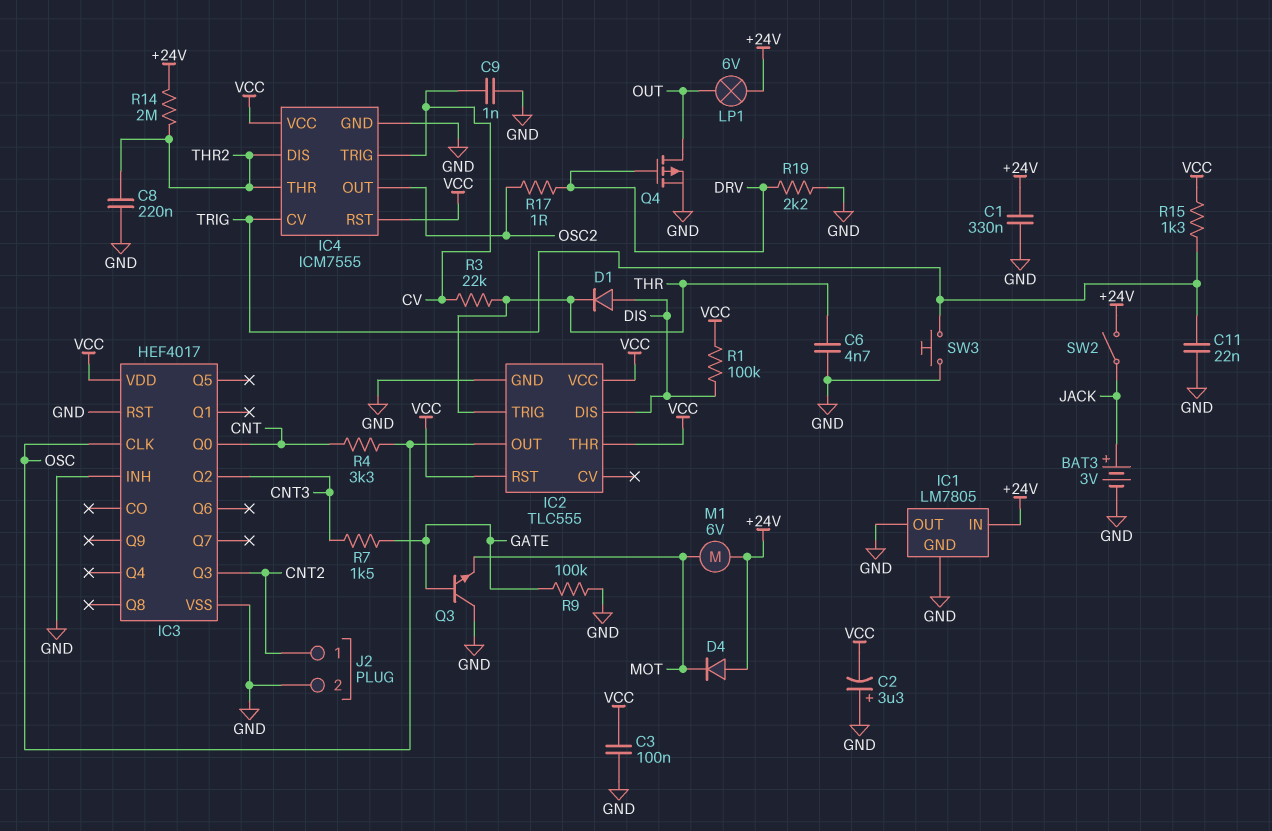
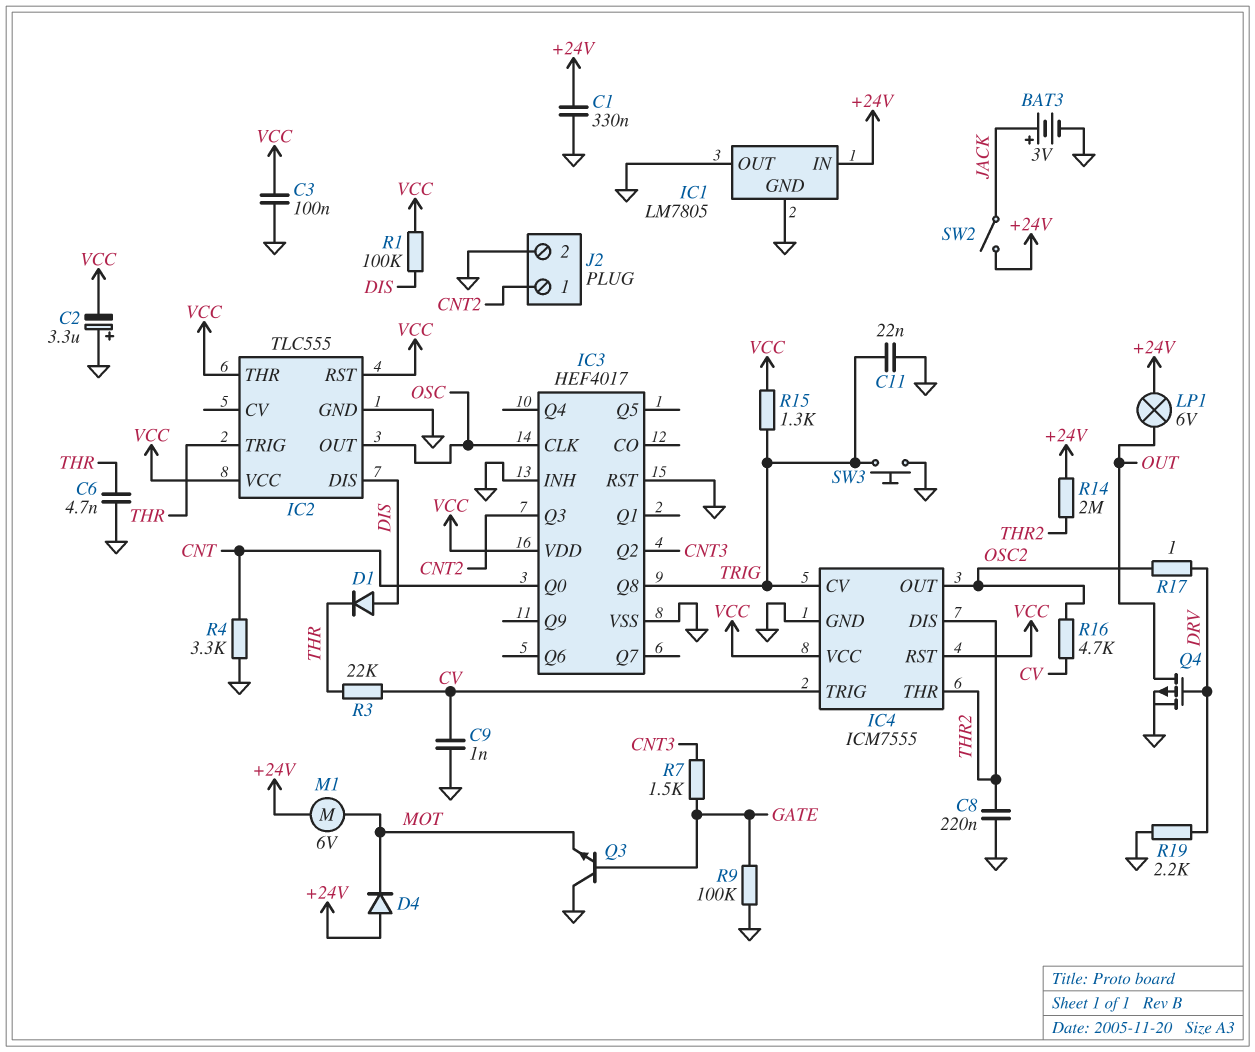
IC3 pin Q8: none -> TRIG
R4: 3.3k (CNT, OSC) -> 3.3k (CNT, GND)
R16: none -> 4.7k (CV, OSC2)

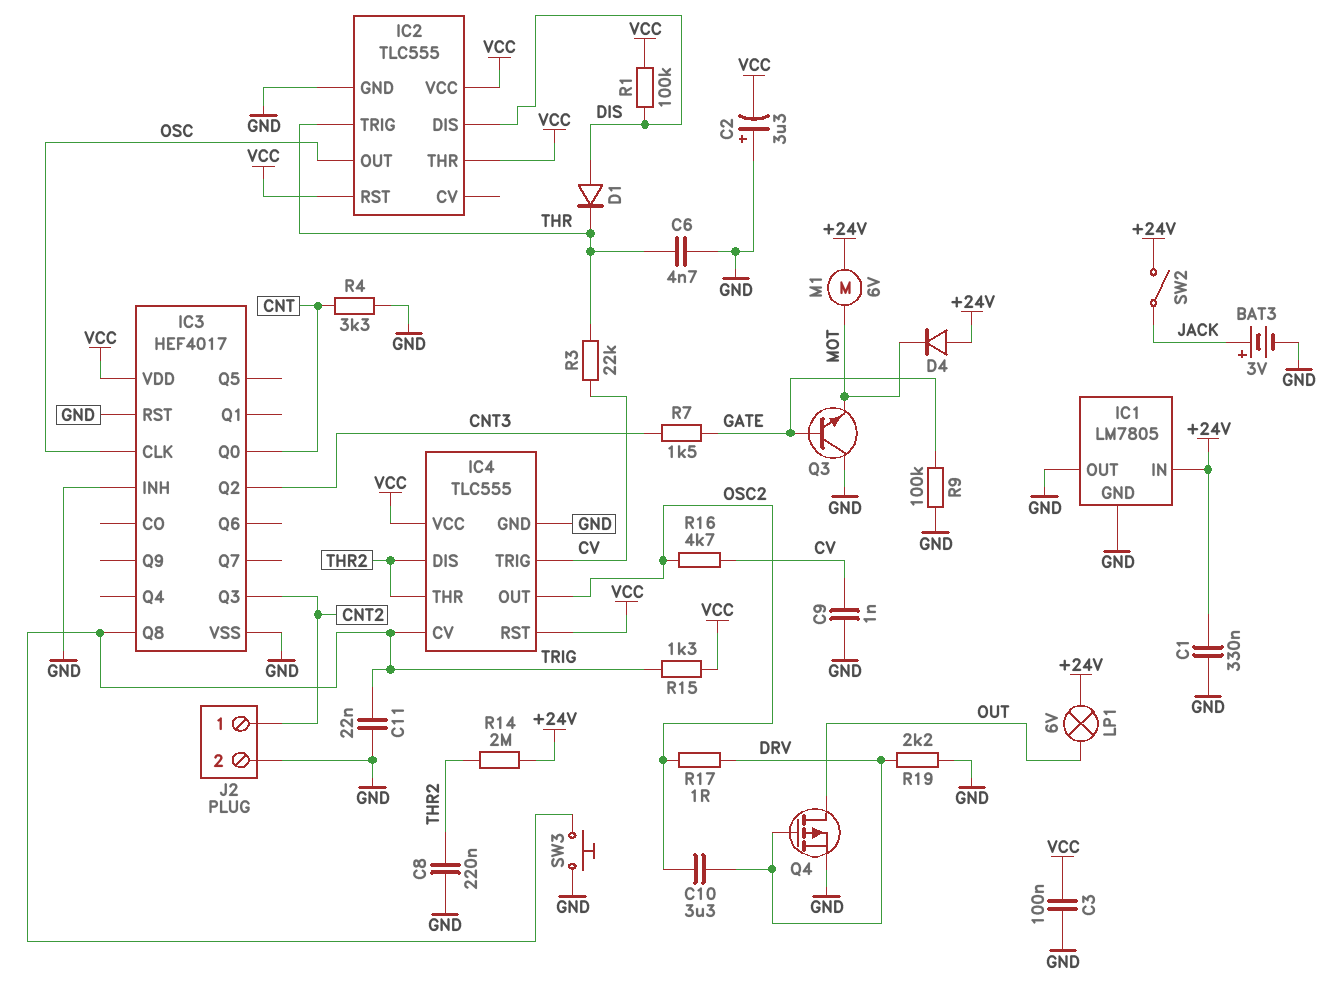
C10: none -> 3.3uF (DRV, OSC2)
IC4: ICM7555 -> TLC555

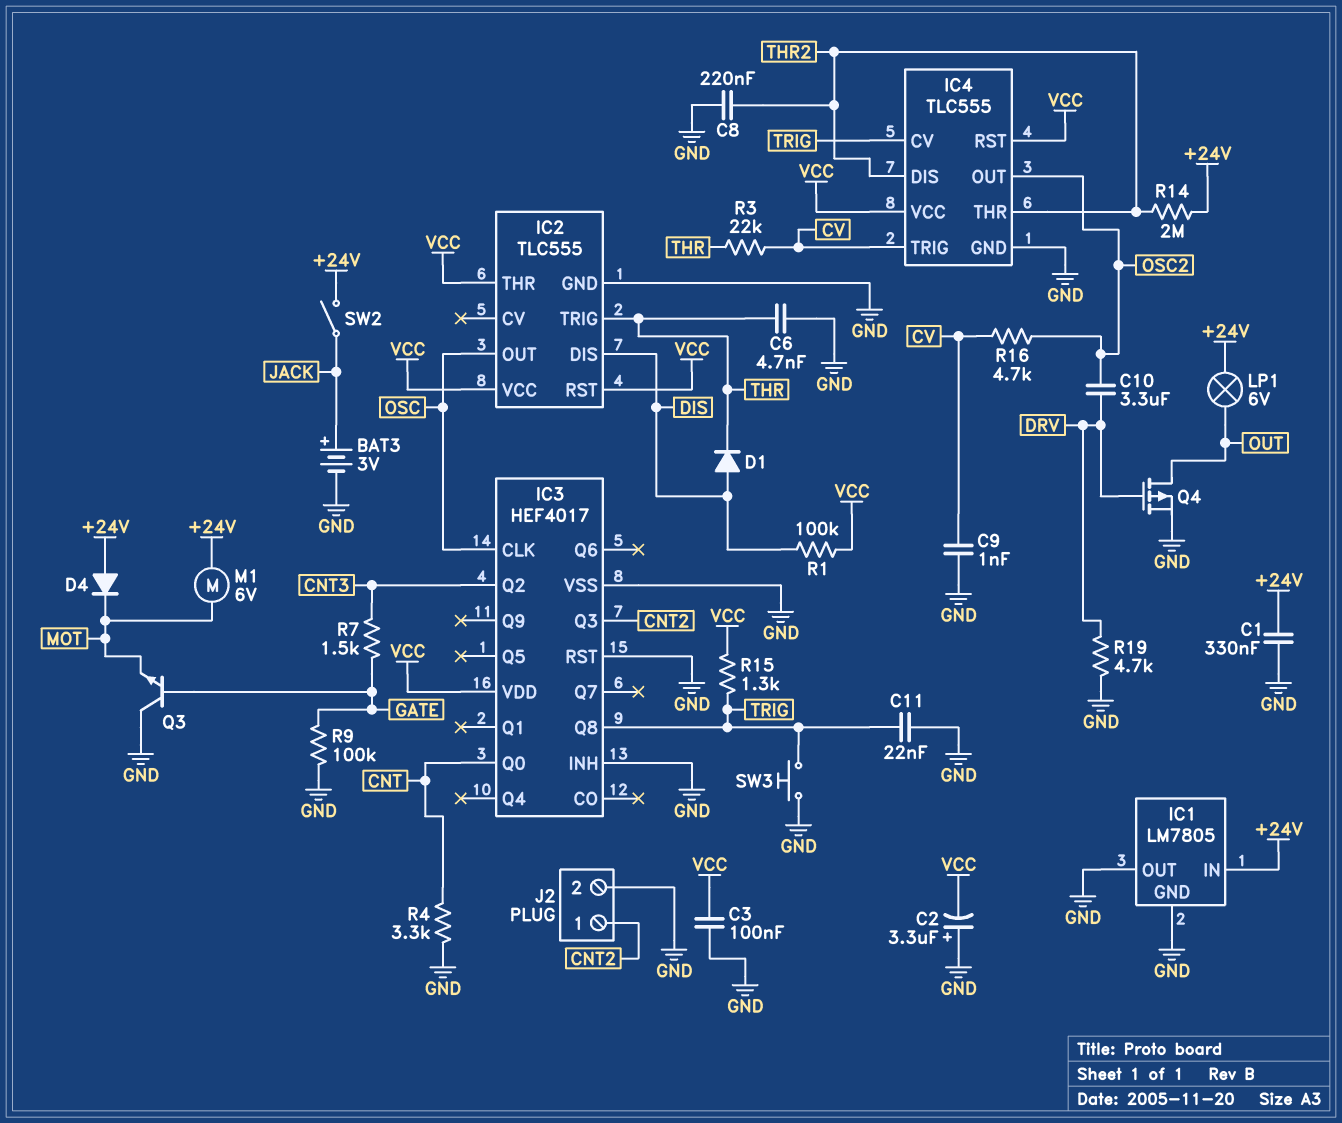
R17: 1 (DRV, OSC2) -> none
R19: 2.2k (DRV, GND) -> 4.7k (DRV, GND)

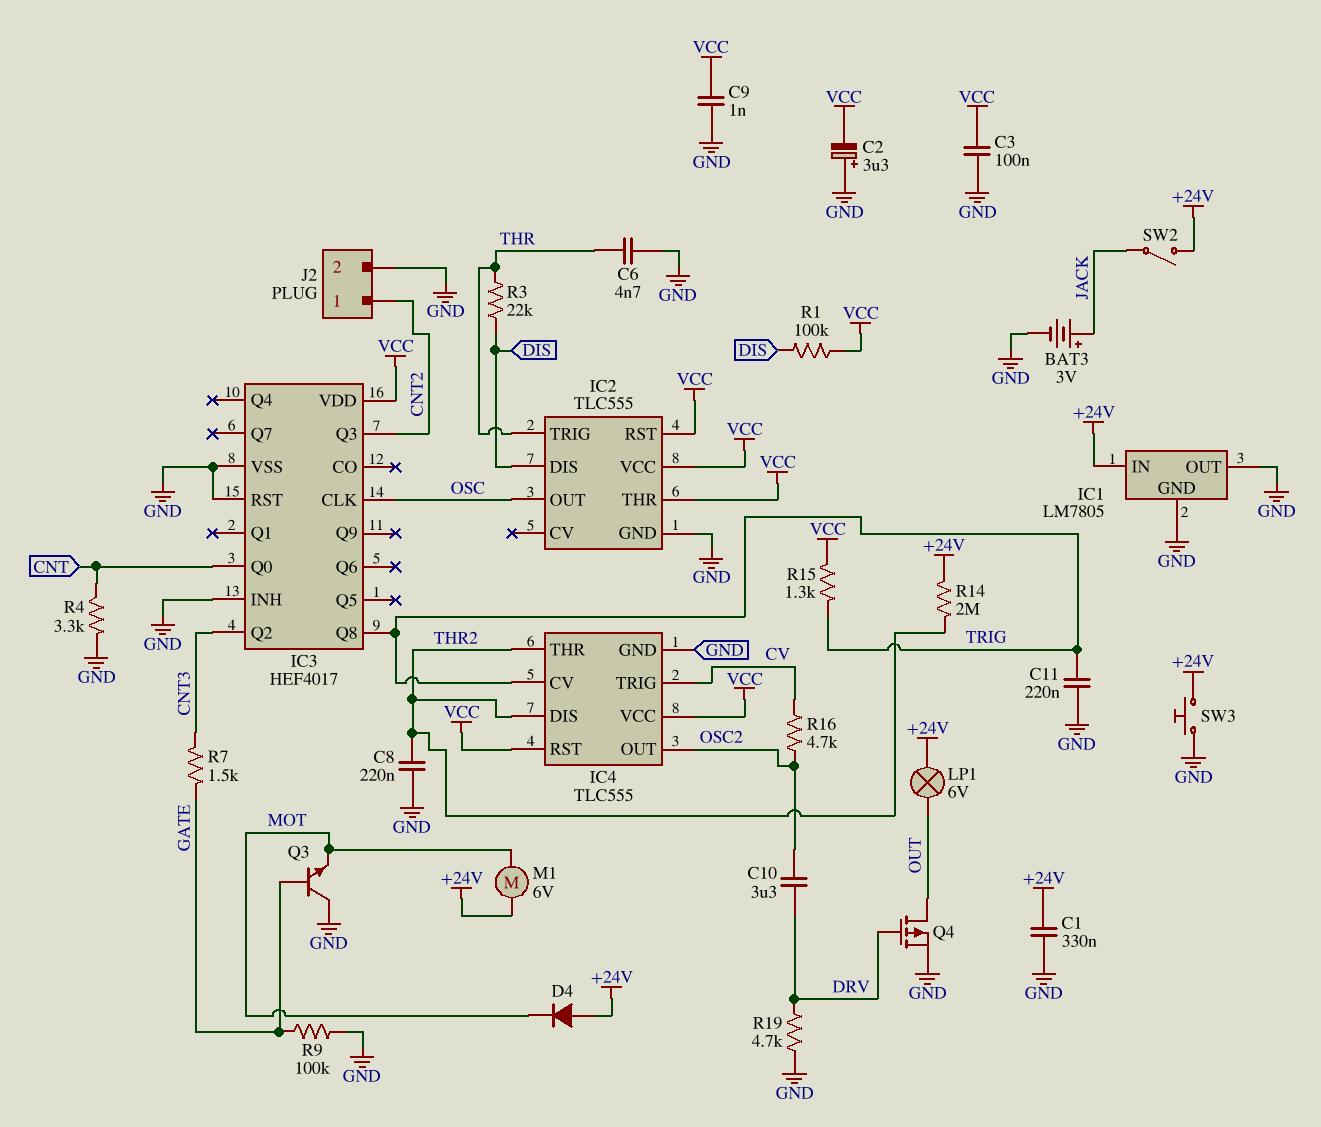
C9: 1nF (CV, GND) -> 1nF (GND, VCC)
C11: 22nF (GND, TRIG) -> 220nF (GND, TRIG)
D1: diode (A DIS, K THR) -> none
R3: 22k (CV, THR) -> 22k (DIS, THR)
SW3: button (GND, TRIG) -> button (+24V, GND)

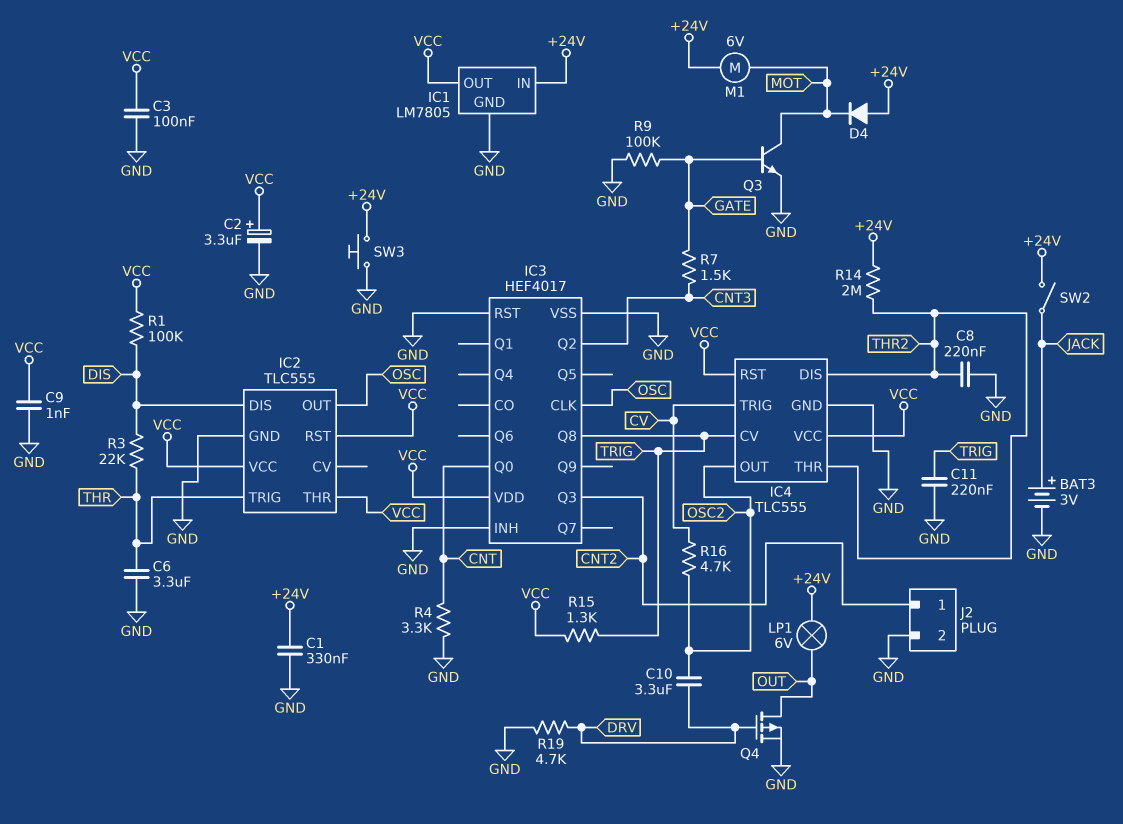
C2: 3.3uF (plus GND, minus VCC) -> 3.3uF (plus VCC, minus GND)
C6: 4.7nF (GND, THR) -> 3.3uF (GND, THR)
IC1 pin OUT: GND -> VCC
Q3: NPN (B GATE, C GND, E MOT) -> NPN (B GATE, C MOT, E GND)

